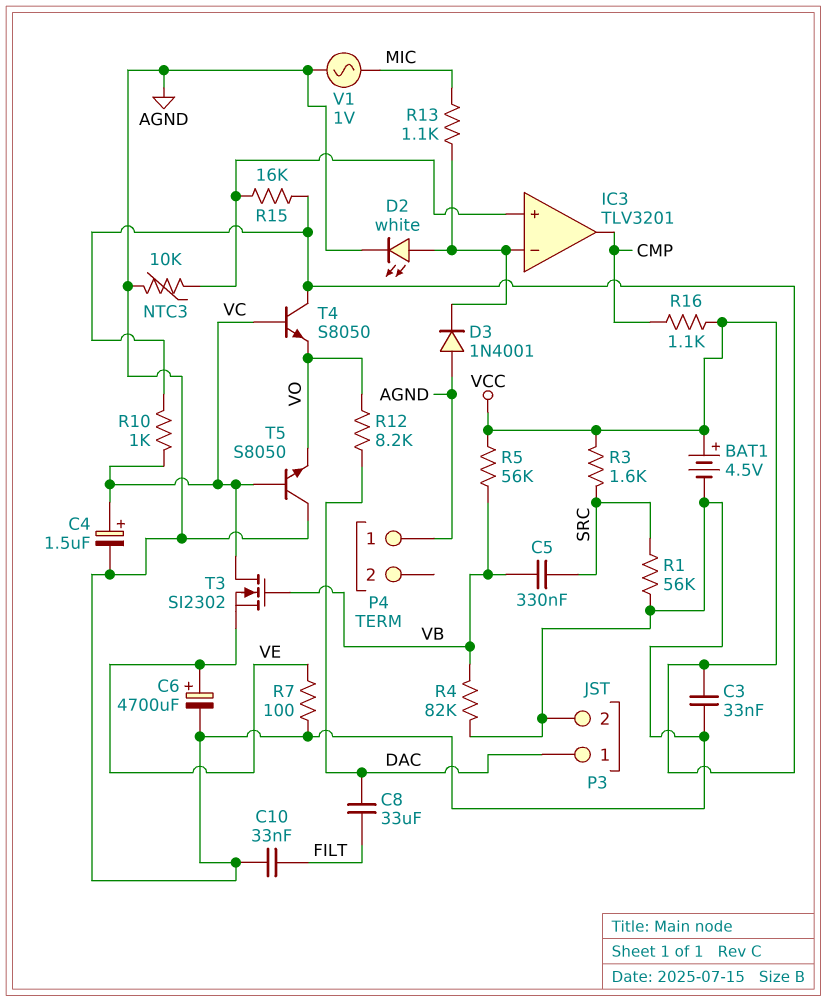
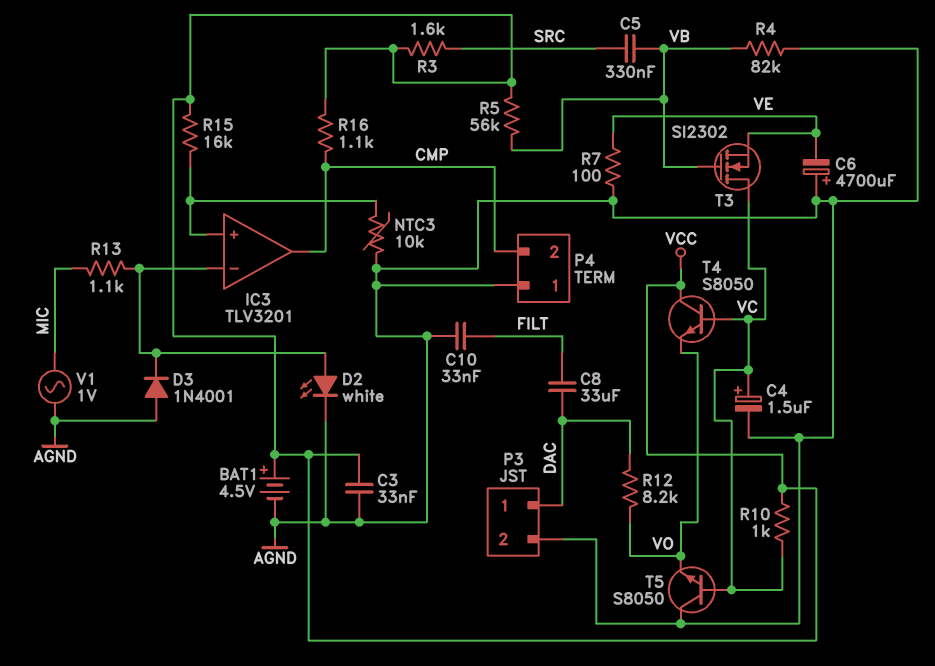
C6: 4700uF (plus VE, minus AGND) -> 4700uF (plus AGND, minus VE)
P4 pin 2: none -> CMP
R1: 56k (AGND, SRC) -> none

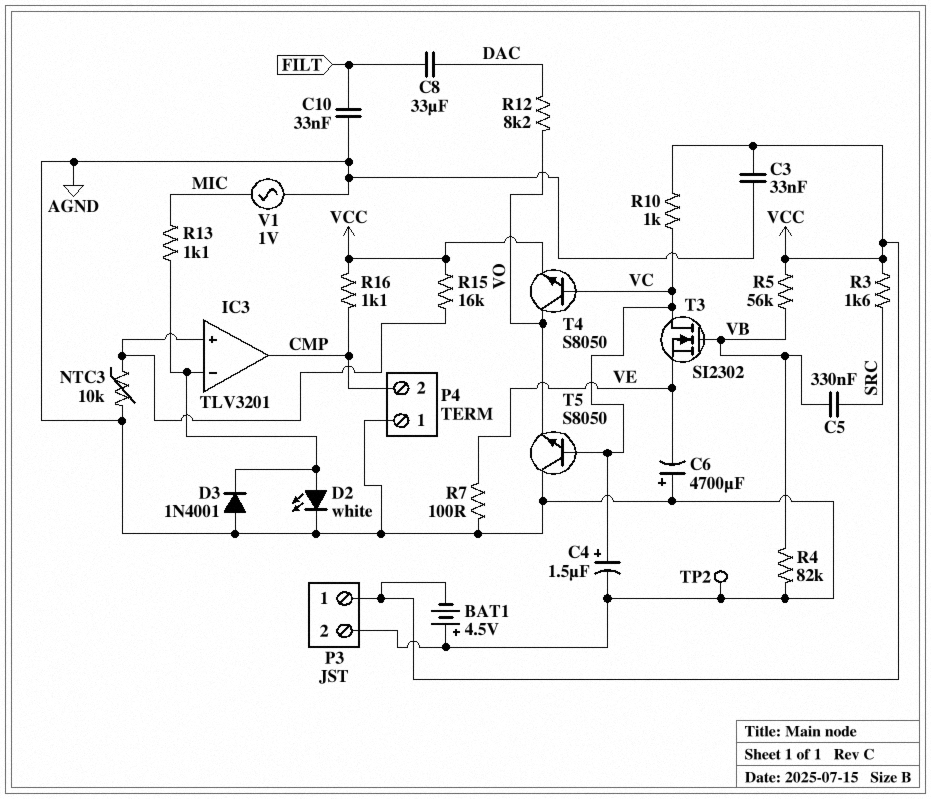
BAT1: 4.5V (plus VCC, minus AGND) -> 4.5V (plus AGND, minus VCC)
P3 pin 1: DAC -> VCC
T4: NPN S8050 (B VC, C VCC, E VO) -> NPN S8050 (B VC, C VO, E VCC)
TP2: none -> test point (AGND)

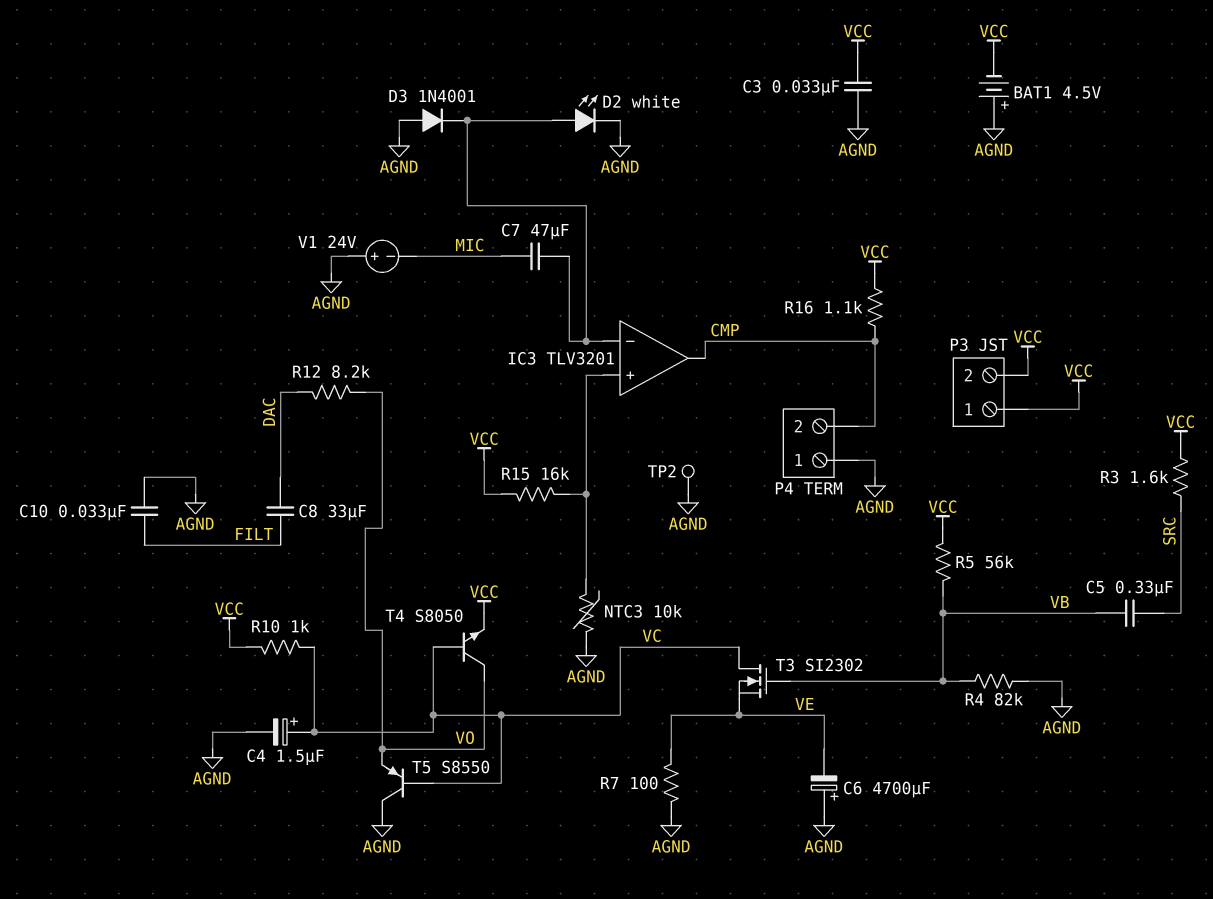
C7: none -> 47uF (IC3/in-, MIC)
P3 pin 2: AGND -> VCC
R13: 1.1k (IC3/in-, MIC) -> none
T5: NPN S8050 (B VC, C AGND, E VO) -> PNP S8550 (B VC, C AGND, E VO)
V1: AC 1V (AGND, MIC) -> 24V (plus AGND, minus MIC)

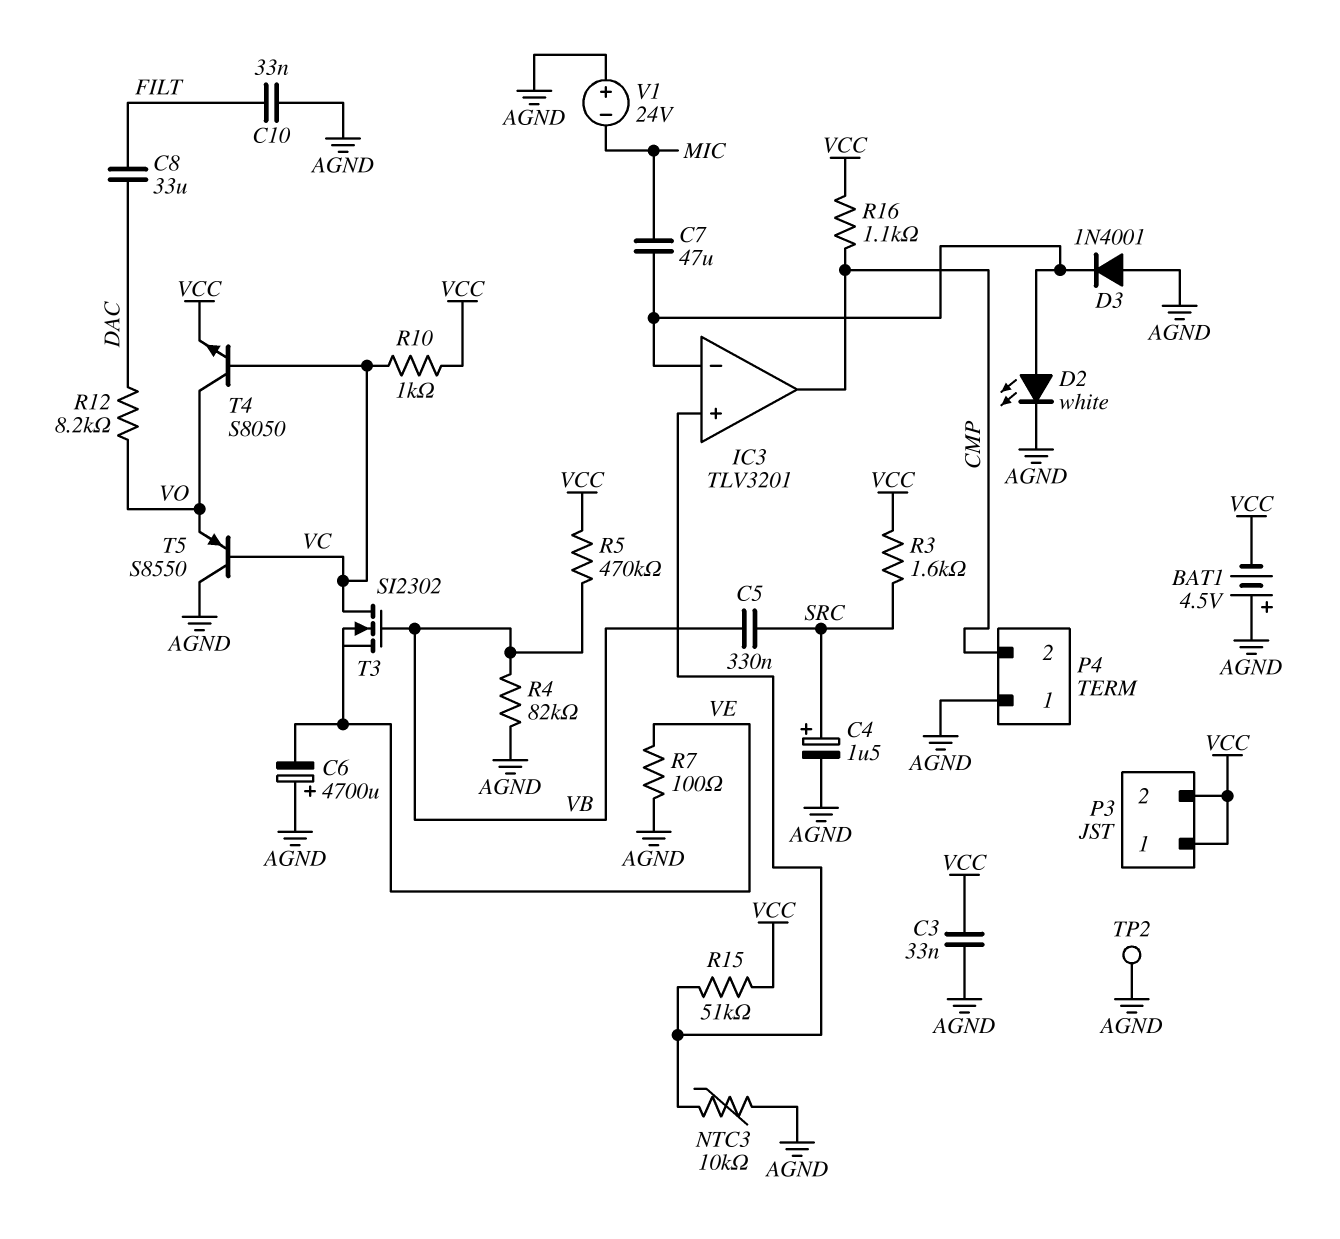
C4: 1.5uF (plus VC, minus AGND) -> 1.5uF (plus SRC, minus AGND)
R5: 56k (VB, VCC) -> 470k (VB, VCC)
R15: 16k (IC3/in+, VCC) -> 51k (IC3/in+, VCC)

